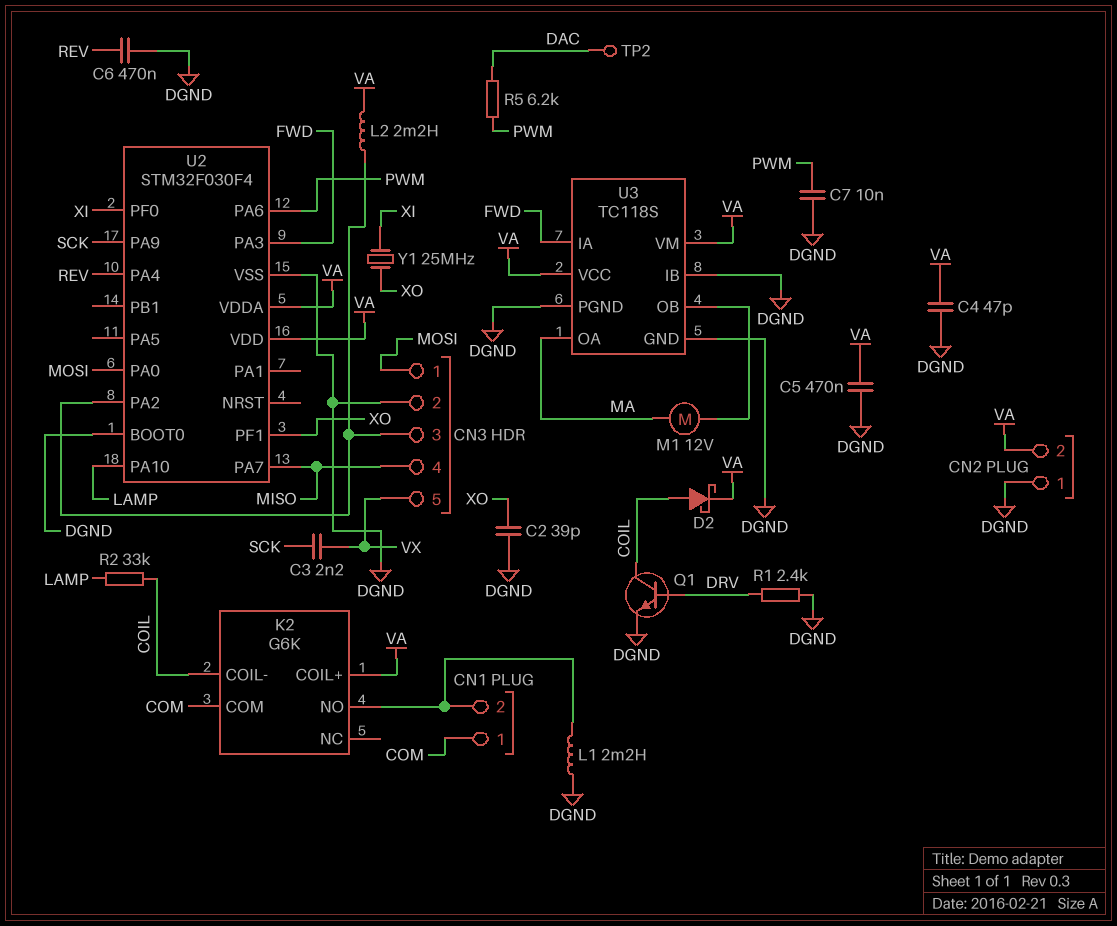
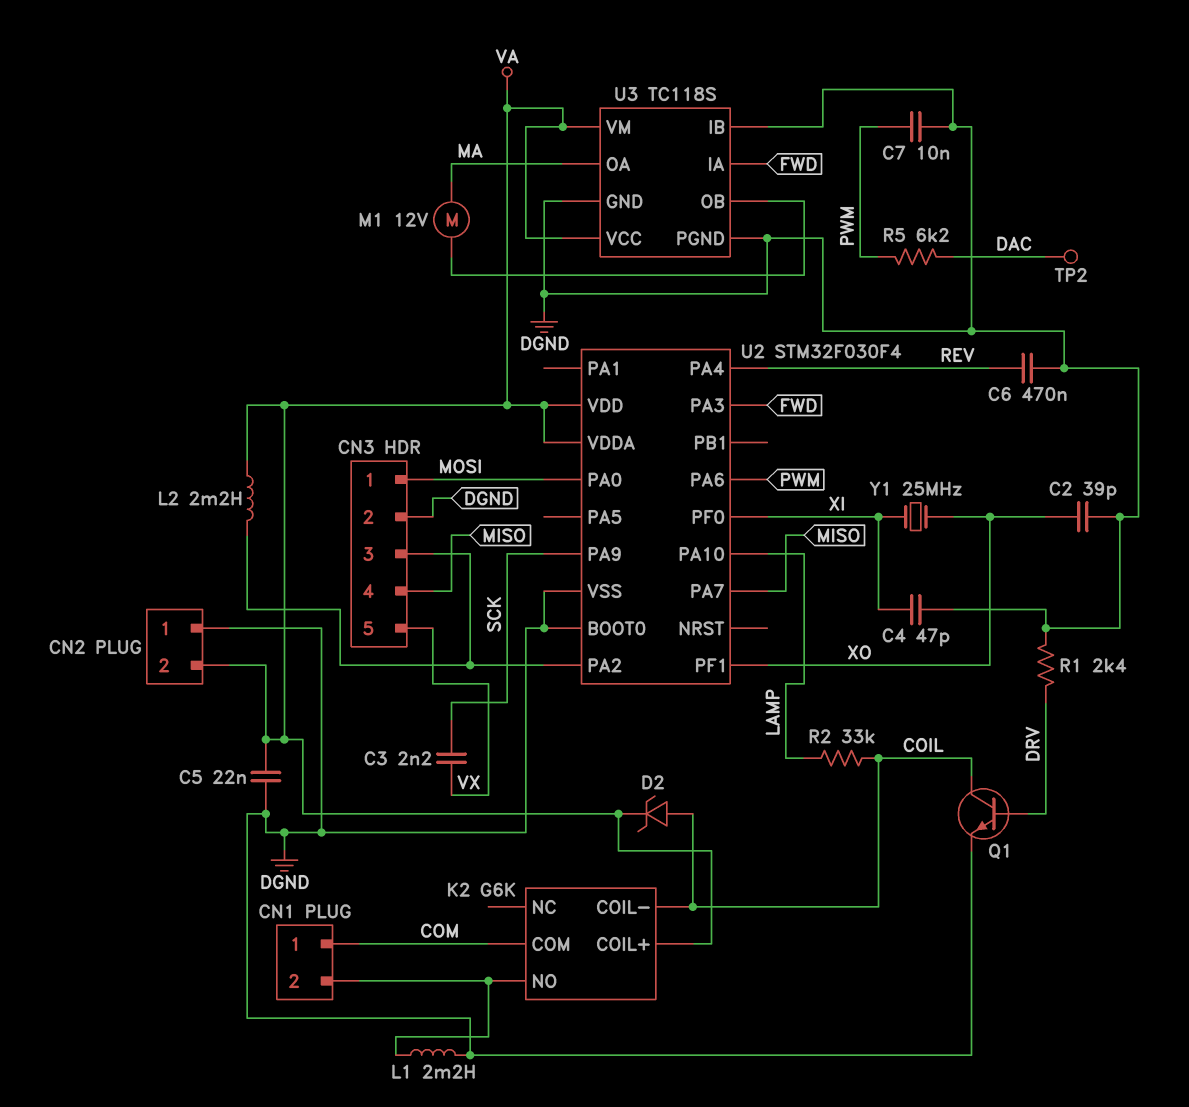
C4: 47pF (DGND, VA) -> 47pF (DGND, XI)
C5: 470nF (DGND, VA) -> 22nF (DGND, VA)
D2: schottky (A COIL, K VA) -> zener (A COIL, K VA)

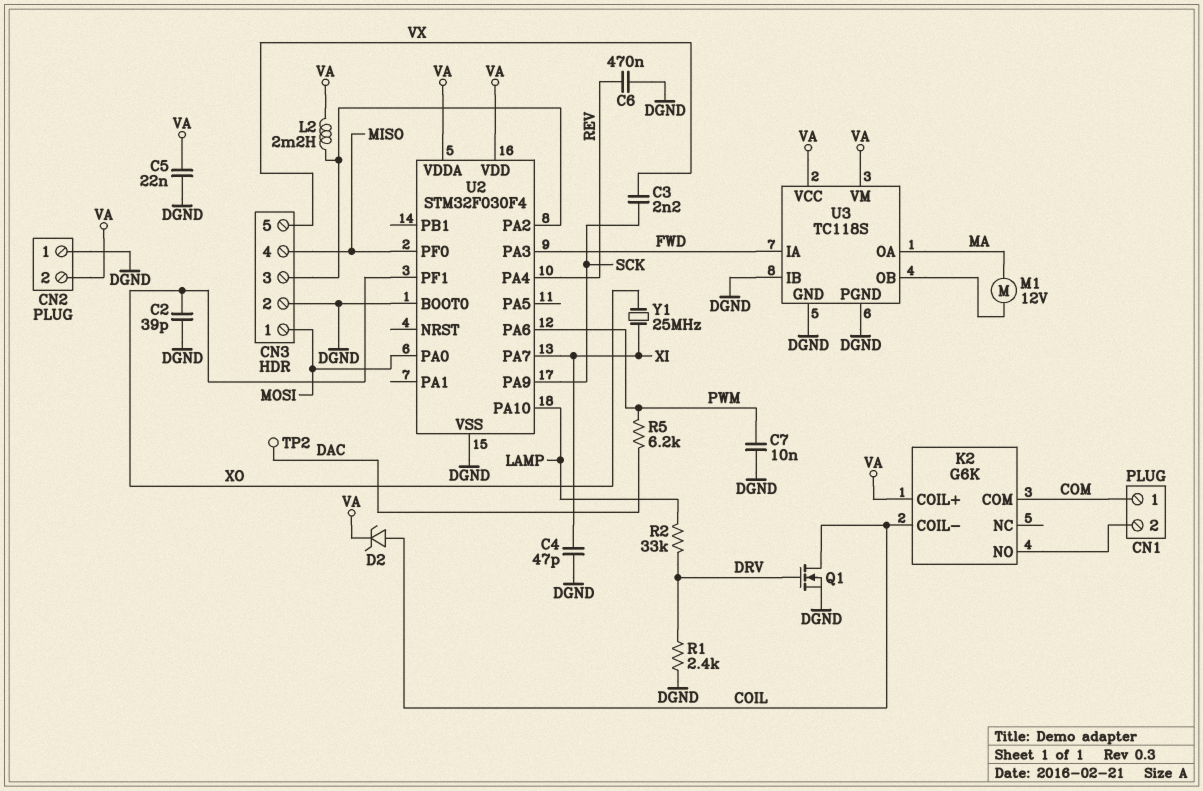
L1: 2.2mH (CN1/2, DGND) -> none
Q1: NPN (B DRV, C COIL, E DGND) -> NMOS (G DRV, D COIL, S DGND)
R2: 33k (COIL, LAMP) -> 33k (DRV, LAMP)
U2 pin PA7: MISO -> XI
U2 pin PF0: XI -> MISO

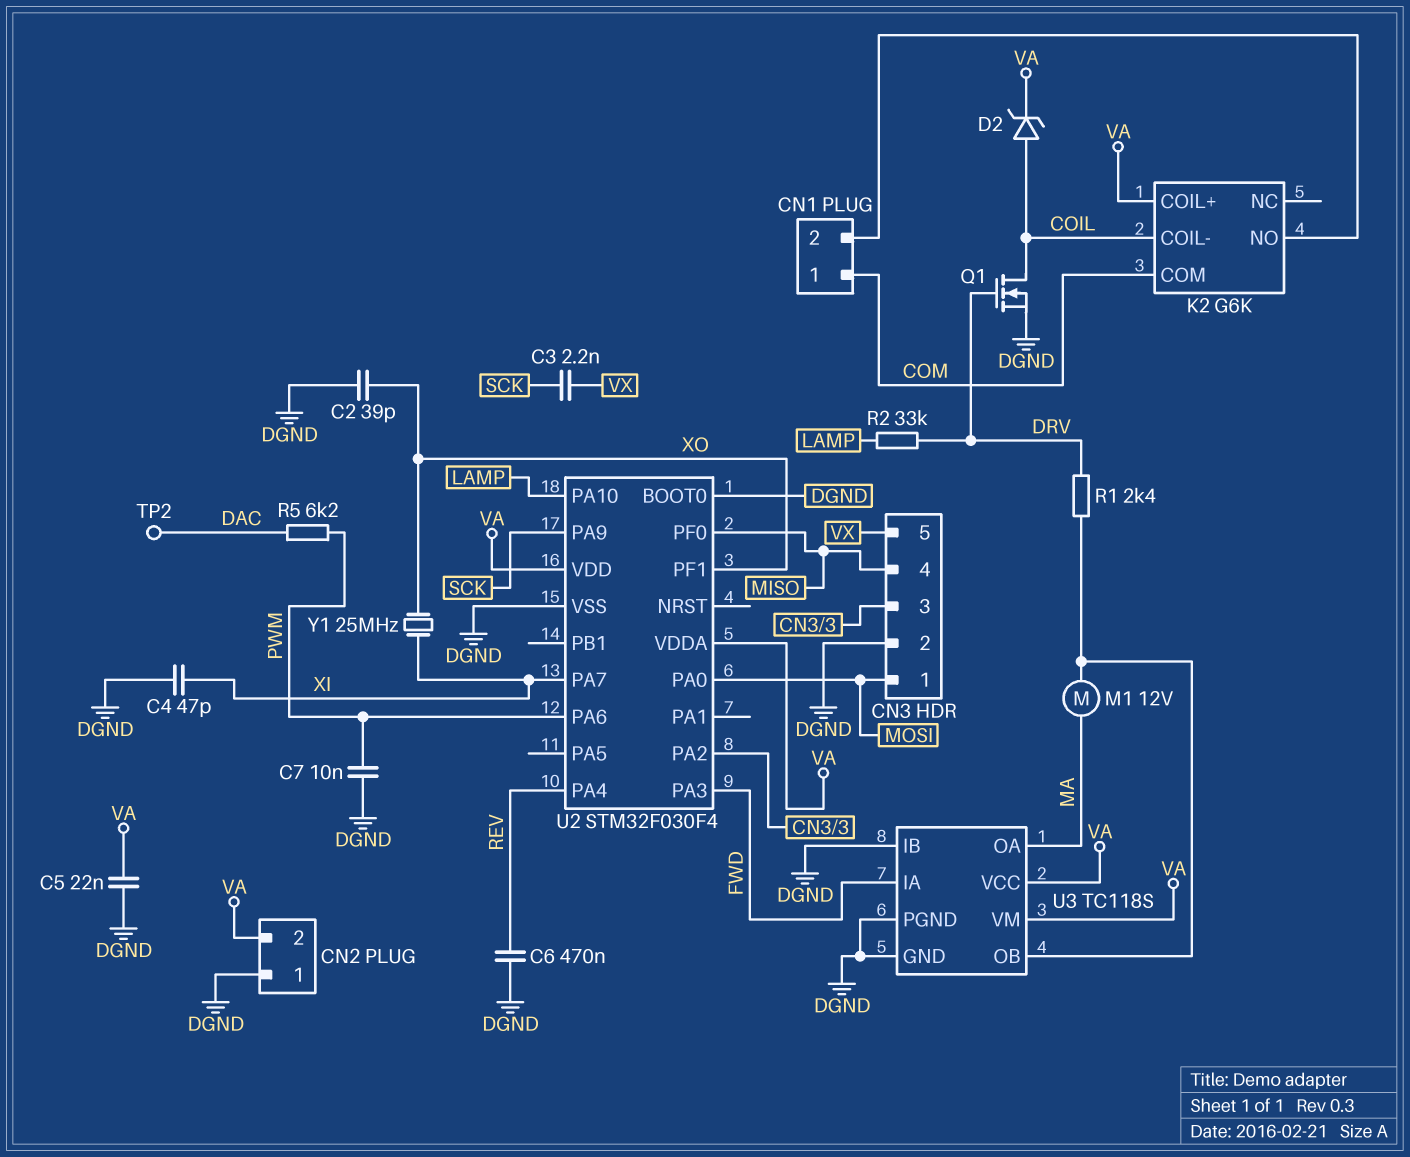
L2: 2.2mH (CN3/3, VA) -> none
R1: 2.4k (DGND, DRV) -> 2.4k (DRV, U3/OB)

